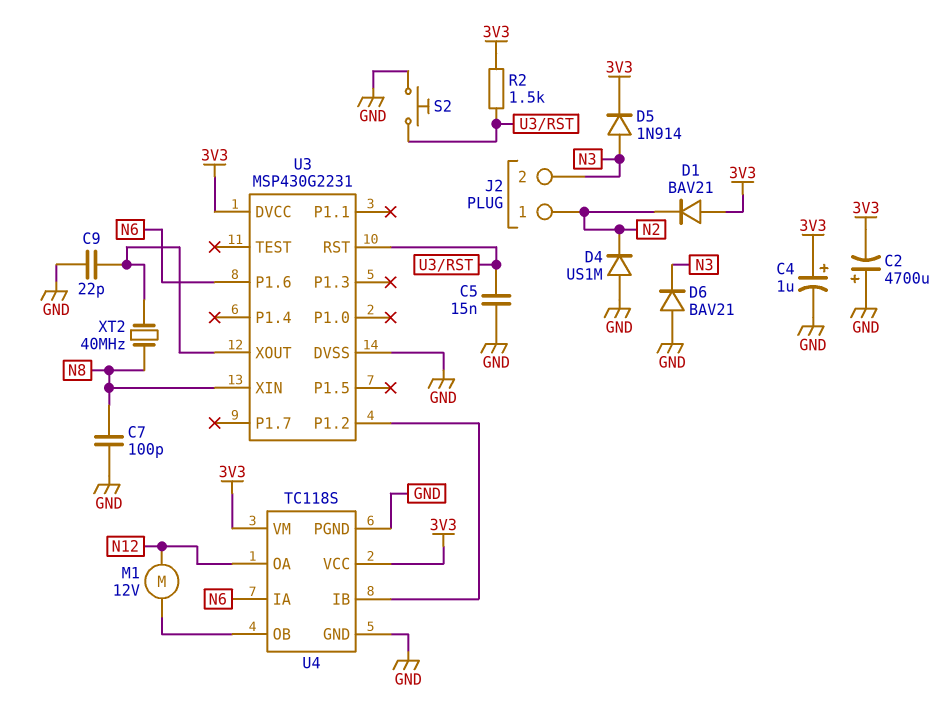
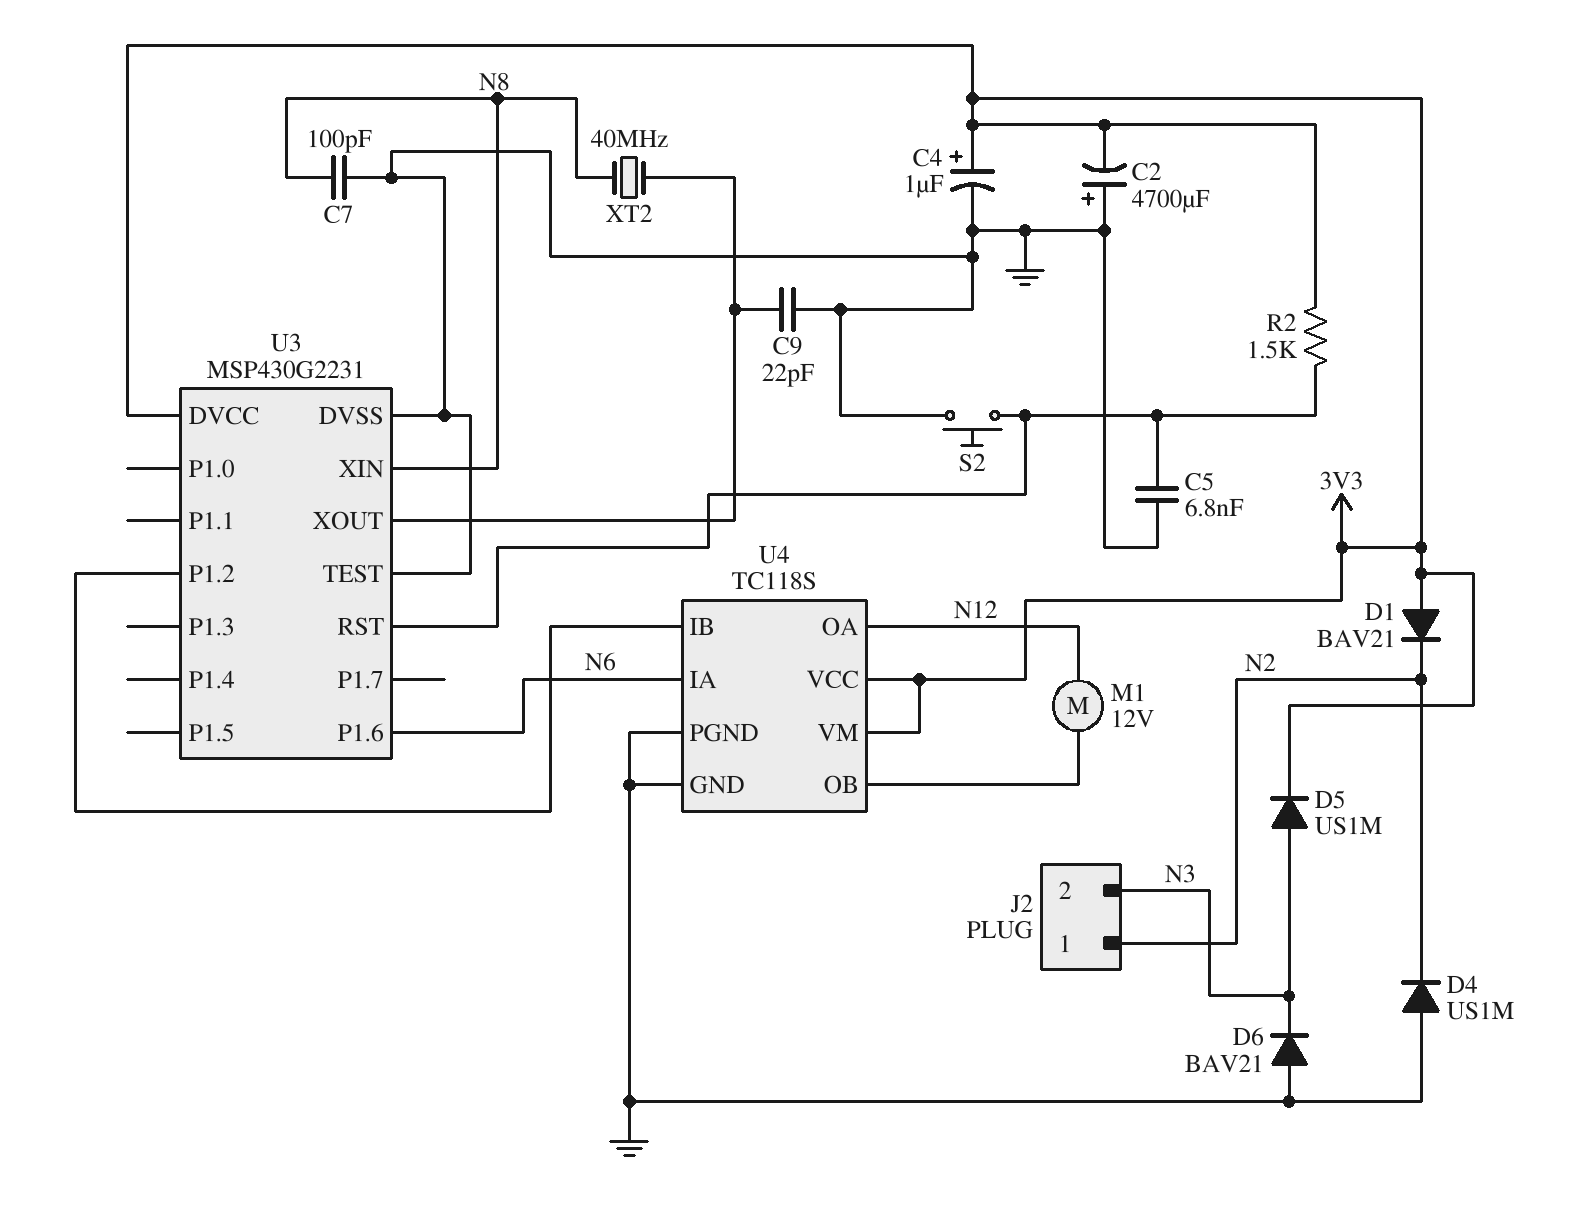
C5: 15nF (GND, U3/RST) -> 6.8nF (GND, U3/RST)
D5: diode 1N914 (A N3, K 3V3) -> diode US1M (A N3, K 3V3)
U3 pin TEST: none -> GND

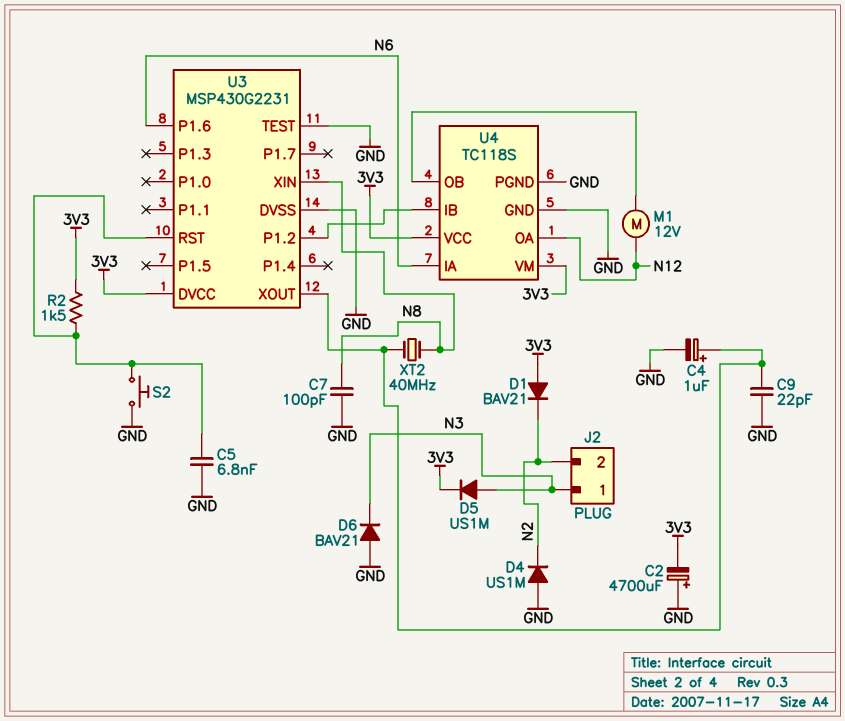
C4: 1uF (plus 3V3, minus GND) -> 1uF (plus U3/XOUT, minus GND)
J2 pin 1: N2 -> N3
J2 pin 2: N3 -> N2

